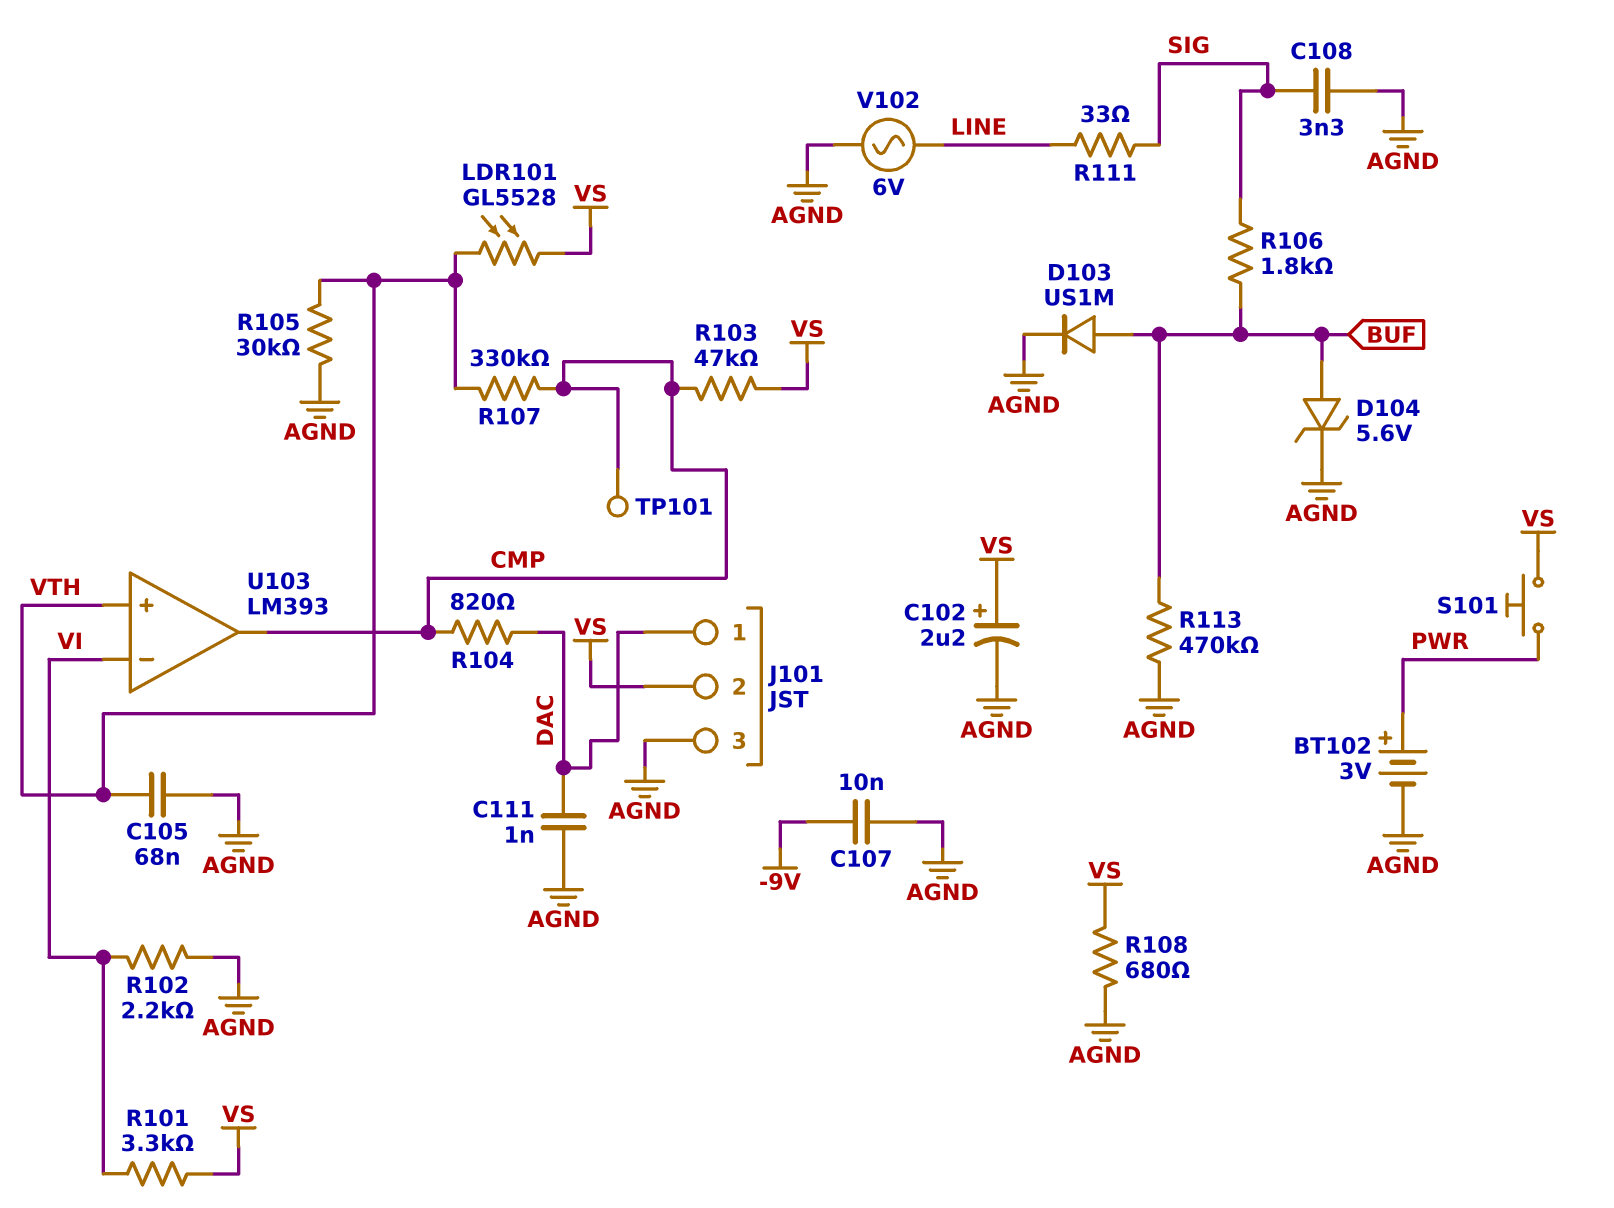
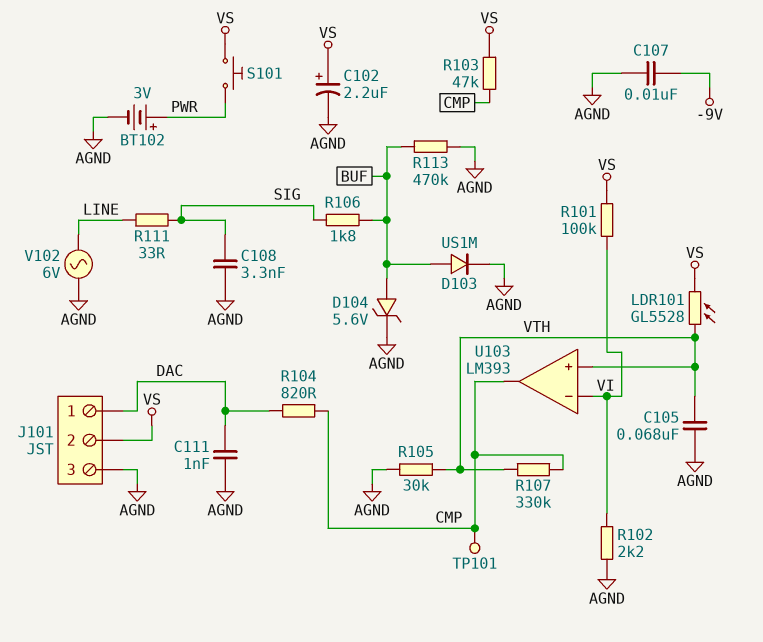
R101: 3.3k (VI, VS) -> 100k (VI, VS)
R108: 680 (AGND, VS) -> none

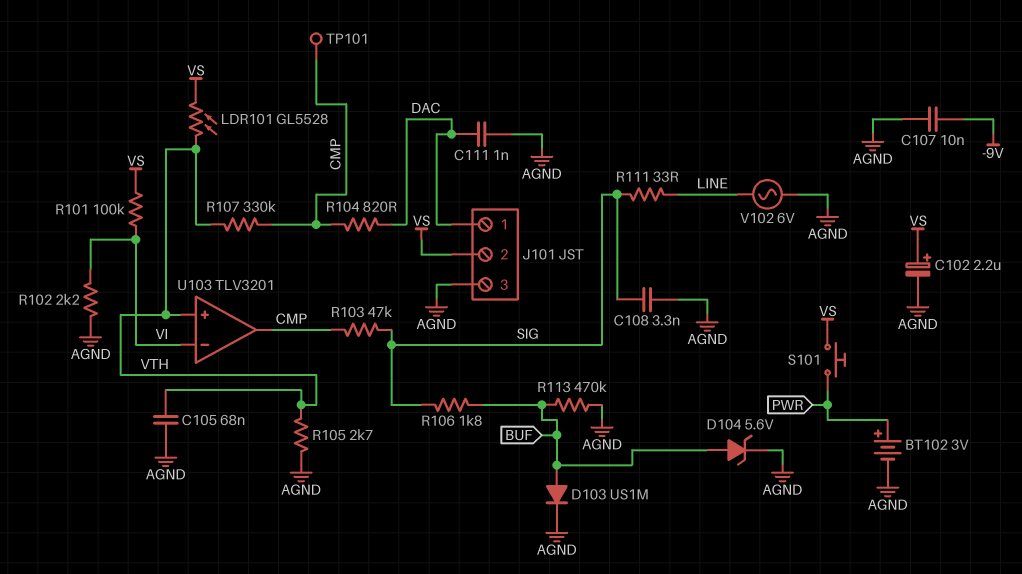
R103: 47k (CMP, VS) -> 47k (CMP, SIG)
R105: 30k (AGND, VTH) -> 2.7k (AGND, VTH)
U103: LM393 -> TLV3201

